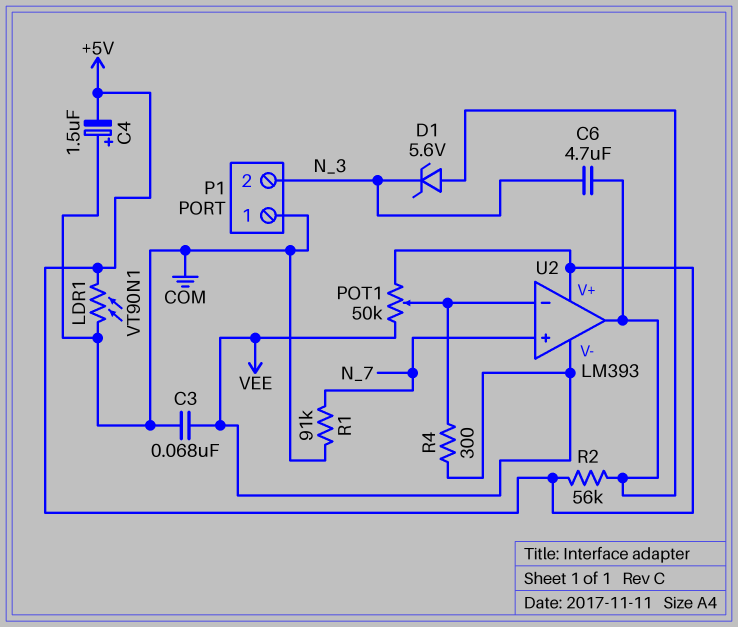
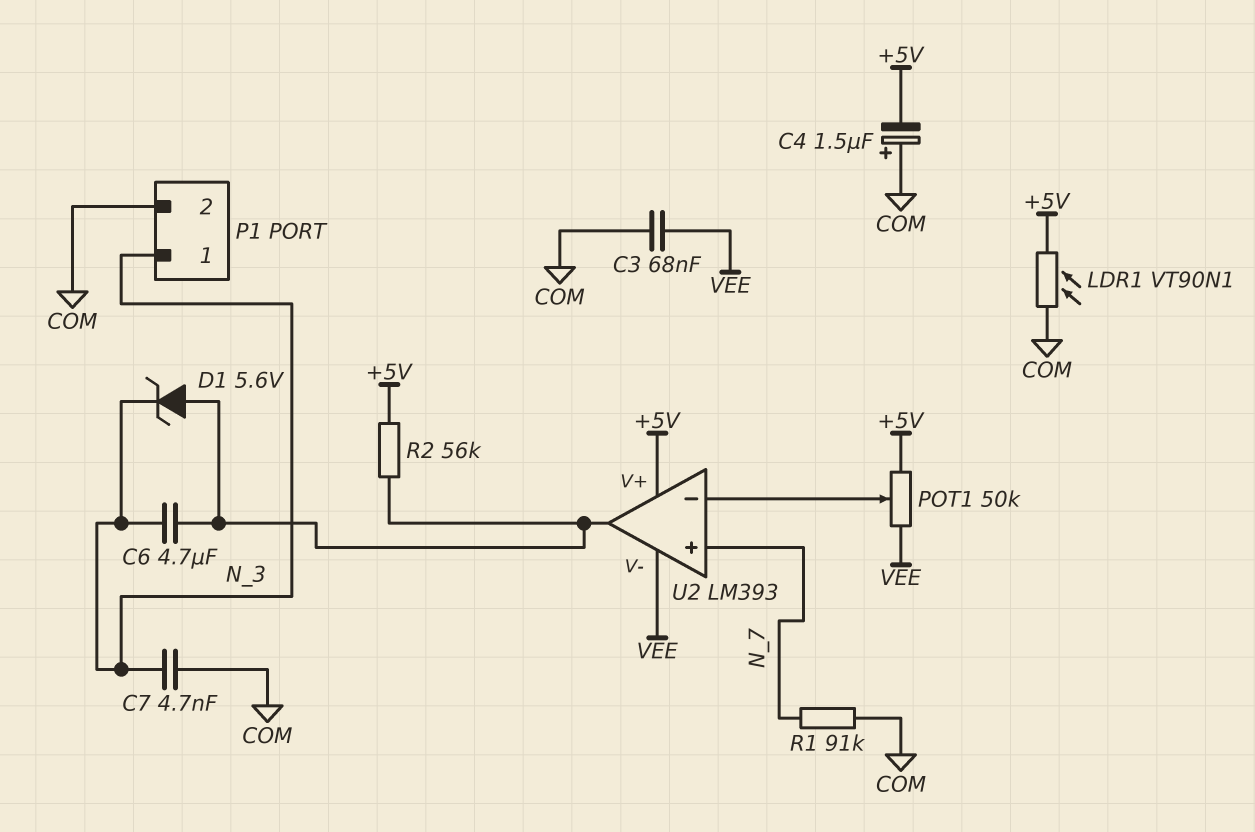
C7: none -> 4.7nF (COM, N_3)
P1 pin 1: COM -> N_3
P1 pin 2: N_3 -> COM
R4: 300 (U2/in-, VEE) -> none

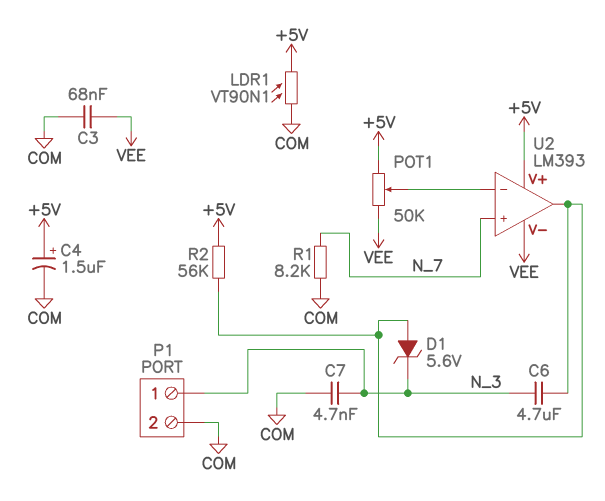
C4: 1.5uF (plus COM, minus +5V) -> 1.5uF (plus +5V, minus COM)
R1: 91k (COM, N_7) -> 8.2k (COM, N_7)

